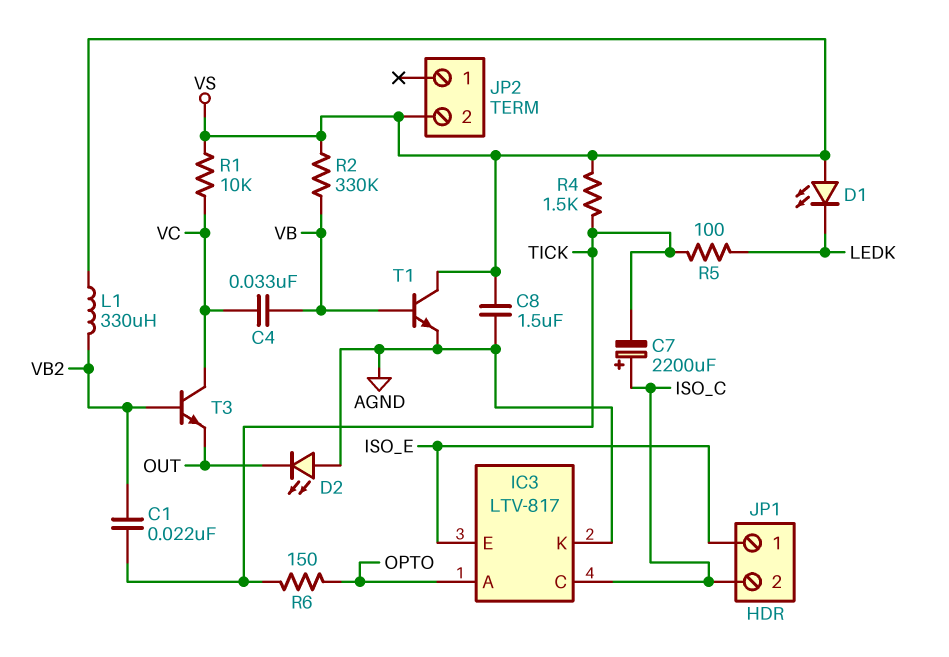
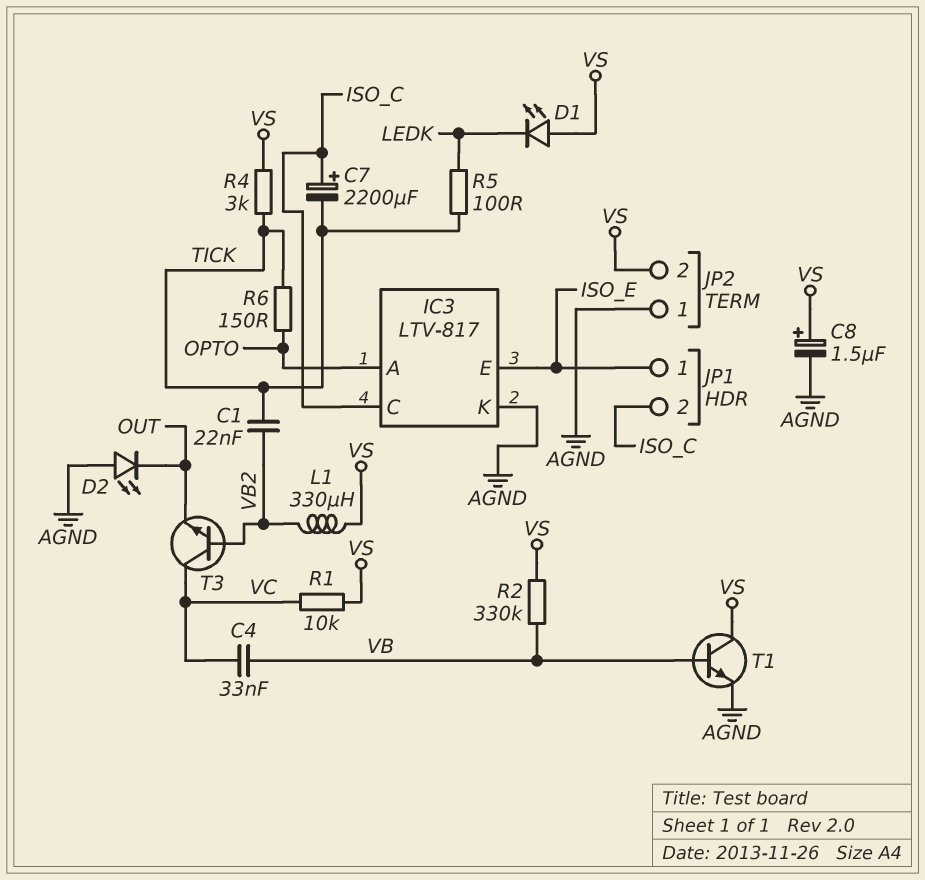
C8: 1.5uF (AGND, VS) -> 1.5uF (plus VS, minus AGND)
JP2 pin 1: none -> AGND
R4: 1.5k (TICK, VS) -> 3k (TICK, VS)

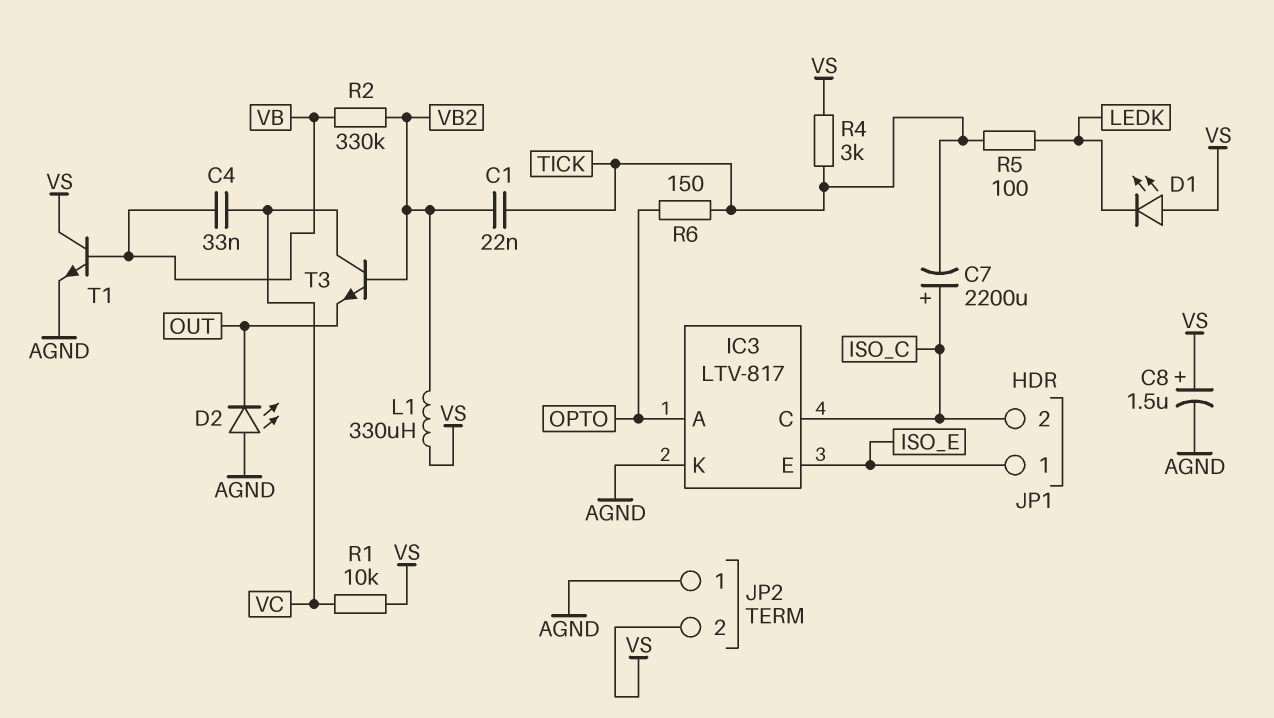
R2: 330k (VB, VS) -> 330k (VB, VB2)

